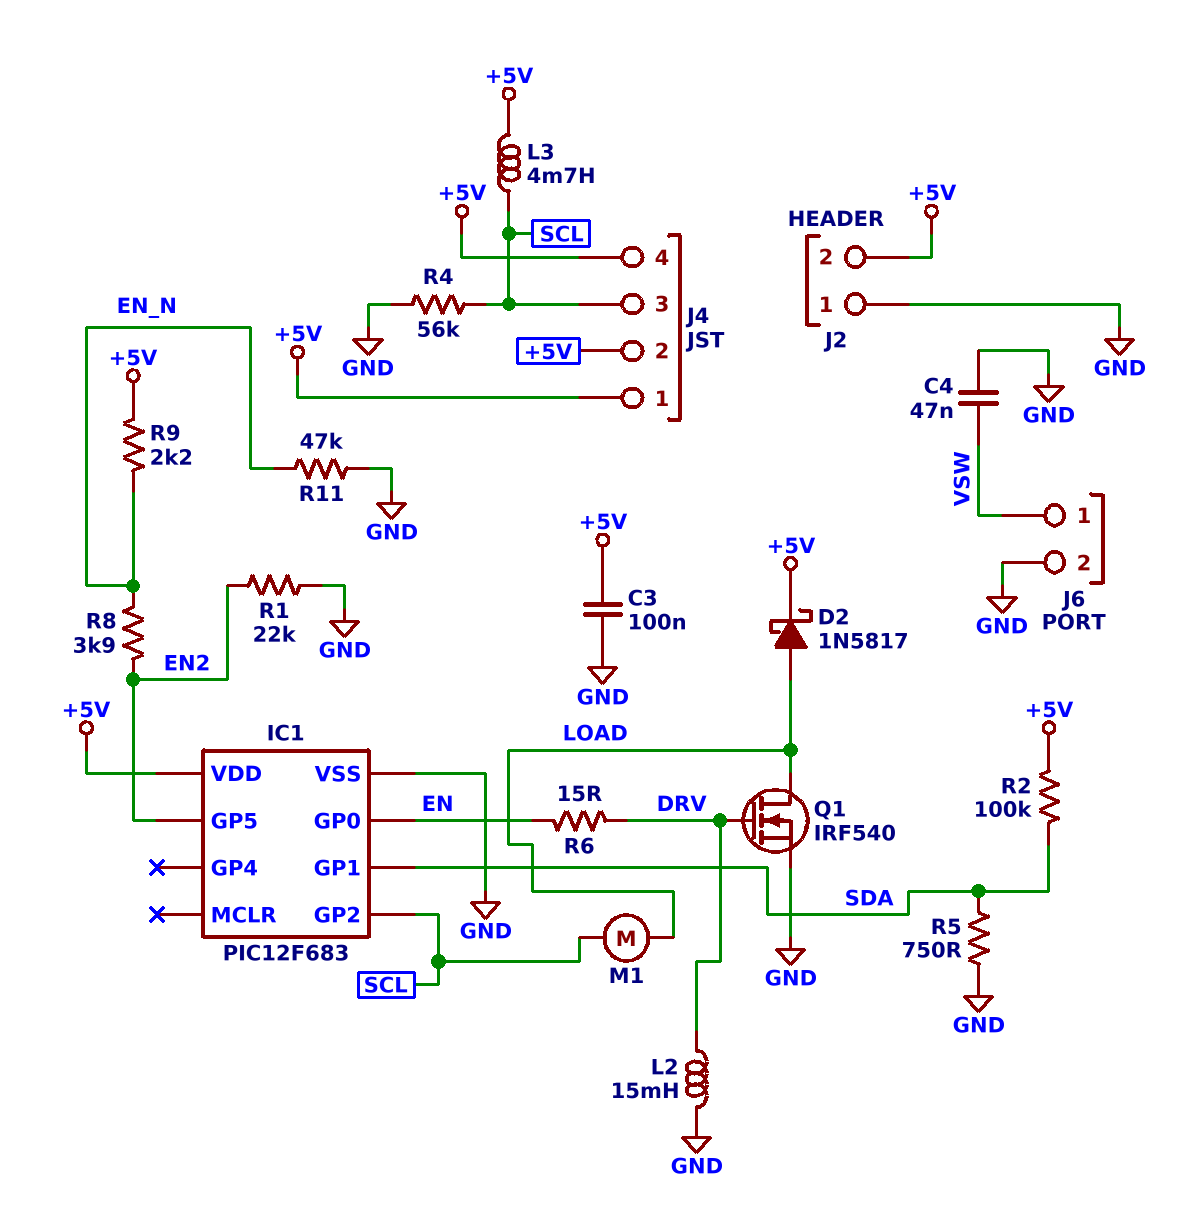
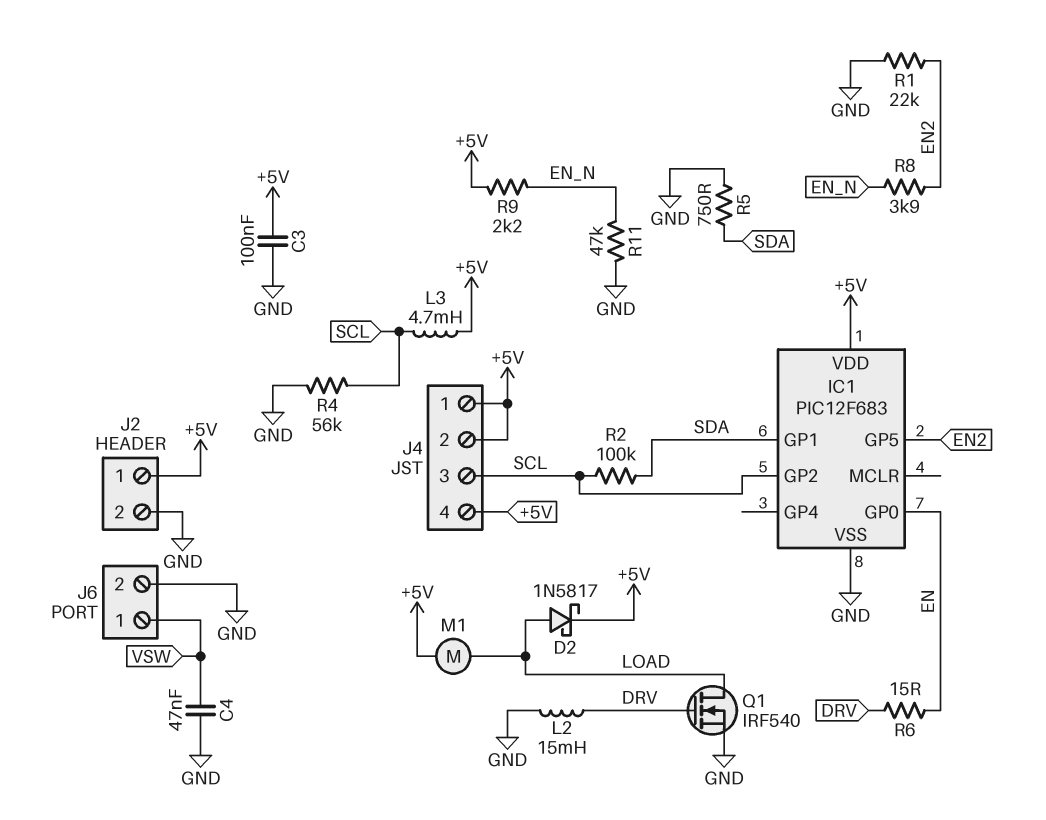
J2 pin 1: GND -> +5V
J2 pin 2: +5V -> GND
M1: motor (LOAD, SCL) -> motor (+5V, LOAD)
R2: 100k (+5V, SDA) -> 100k (SCL, SDA)

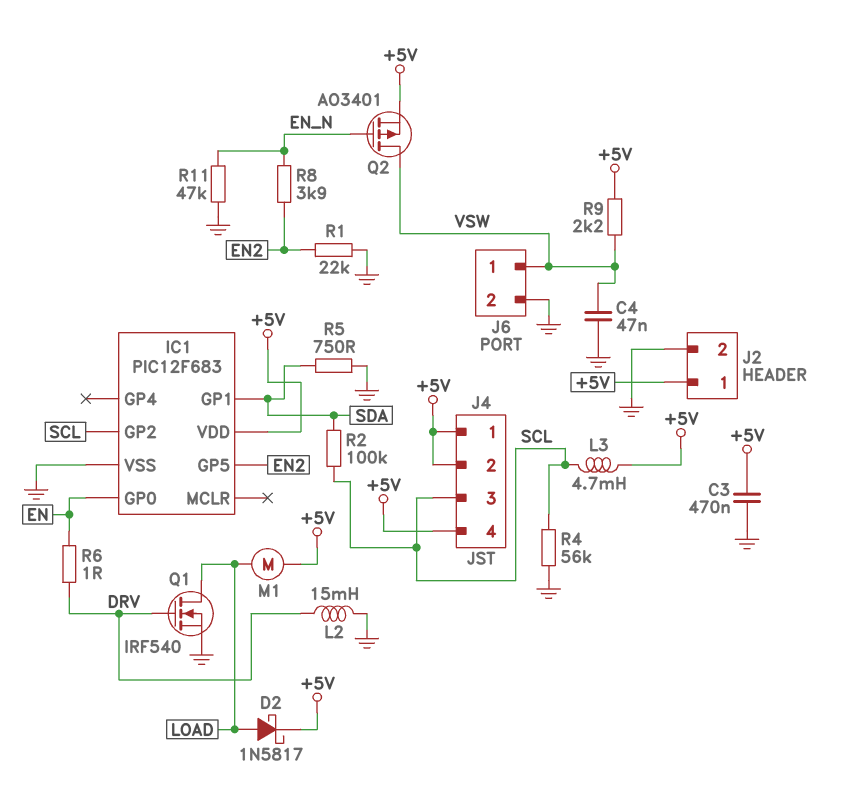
C3: 100nF (+5V, GND) -> 470nF (+5V, GND)
Q2: none -> PMOS AO3401 (G EN_N, D VSW, S +5V)
R6: 15 (DRV, EN) -> 1 (DRV, EN)
R9: 2.2k (+5V, EN_N) -> 2.2k (+5V, VSW)

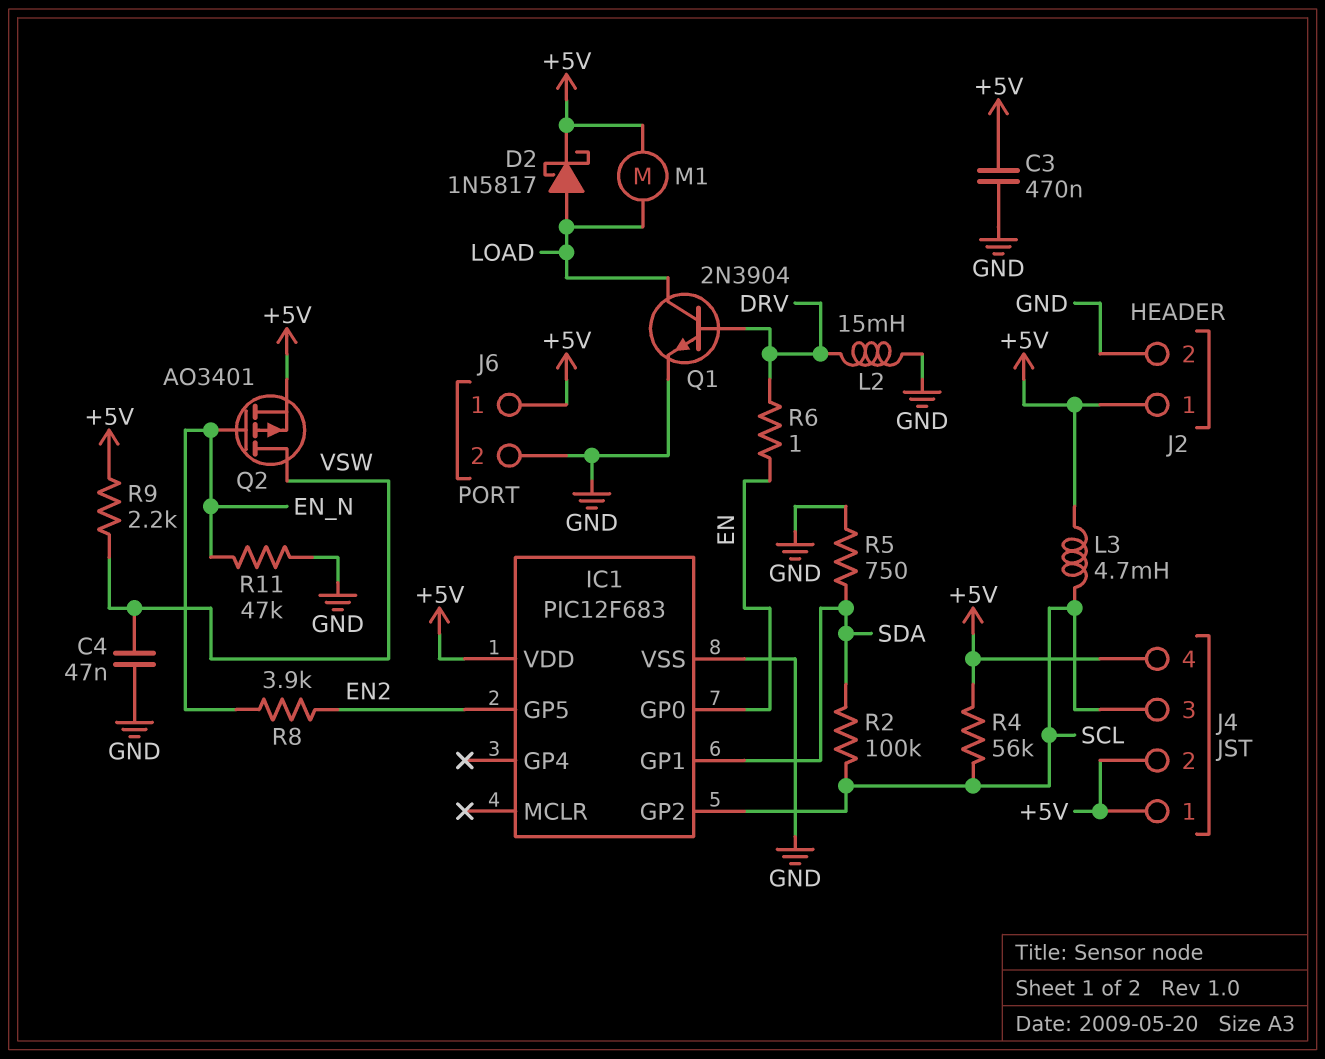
J6 pin 1: VSW -> +5V
Q1: NMOS IRF540 (G DRV, D LOAD, S GND) -> NPN 2N3904 (B DRV, C LOAD, E GND)
R1: 22k (EN2, GND) -> none
R4: 56k (GND, SCL) -> 56k (+5V, SCL)

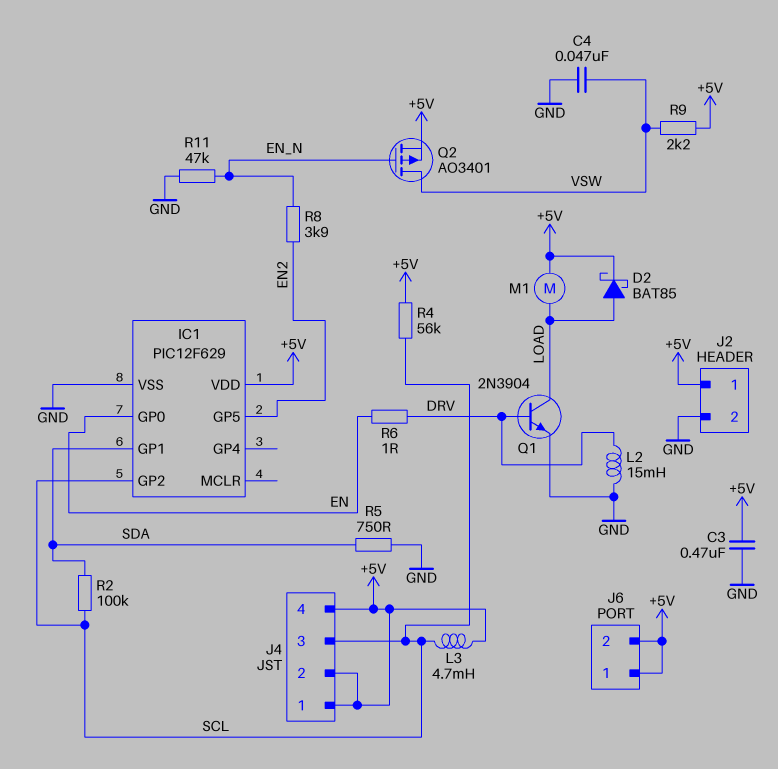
D2: schottky 1N5817 (A LOAD, K +5V) -> schottky BAT85 (A LOAD, K +5V)
IC1: PIC12F683 -> PIC12F629
J6 pin 2: GND -> +5V

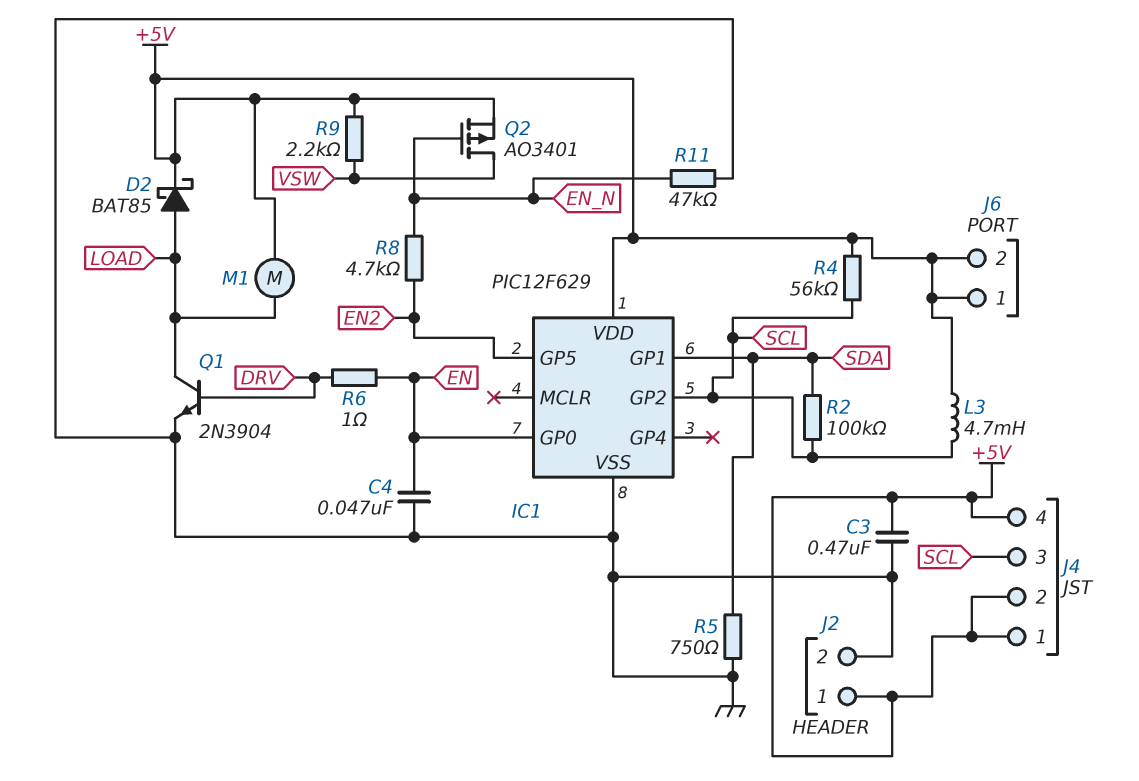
C4: 47nF (GND, VSW) -> 47nF (EN, GND)
L2: 15mH (DRV, GND) -> none
R8: 3.9k (EN2, EN_N) -> 4.7k (EN2, EN_N)

